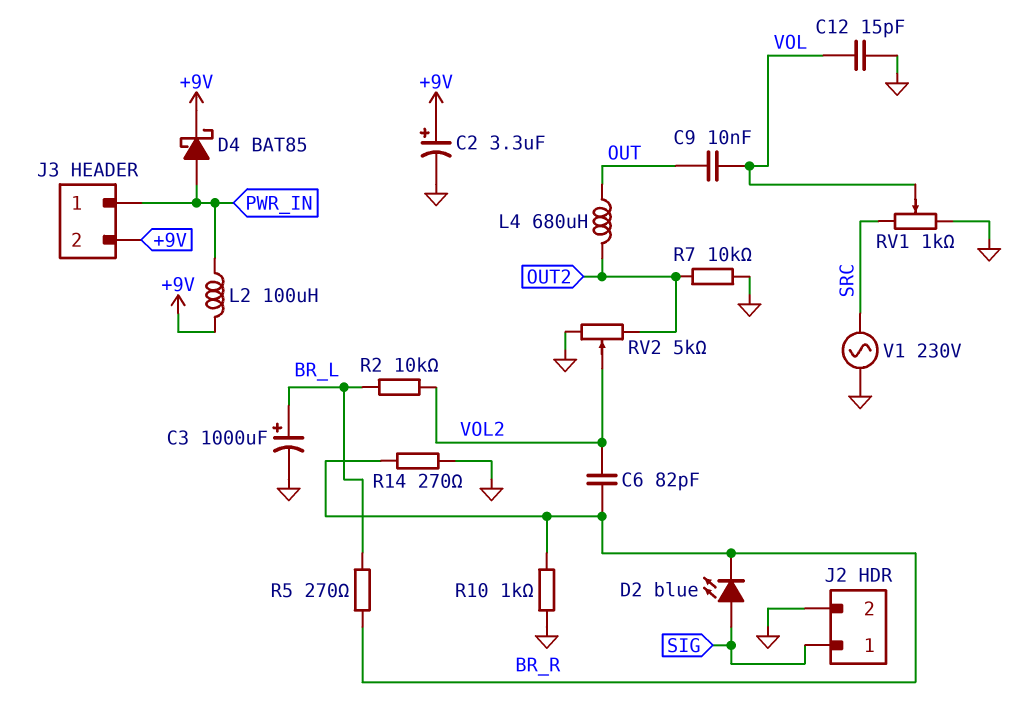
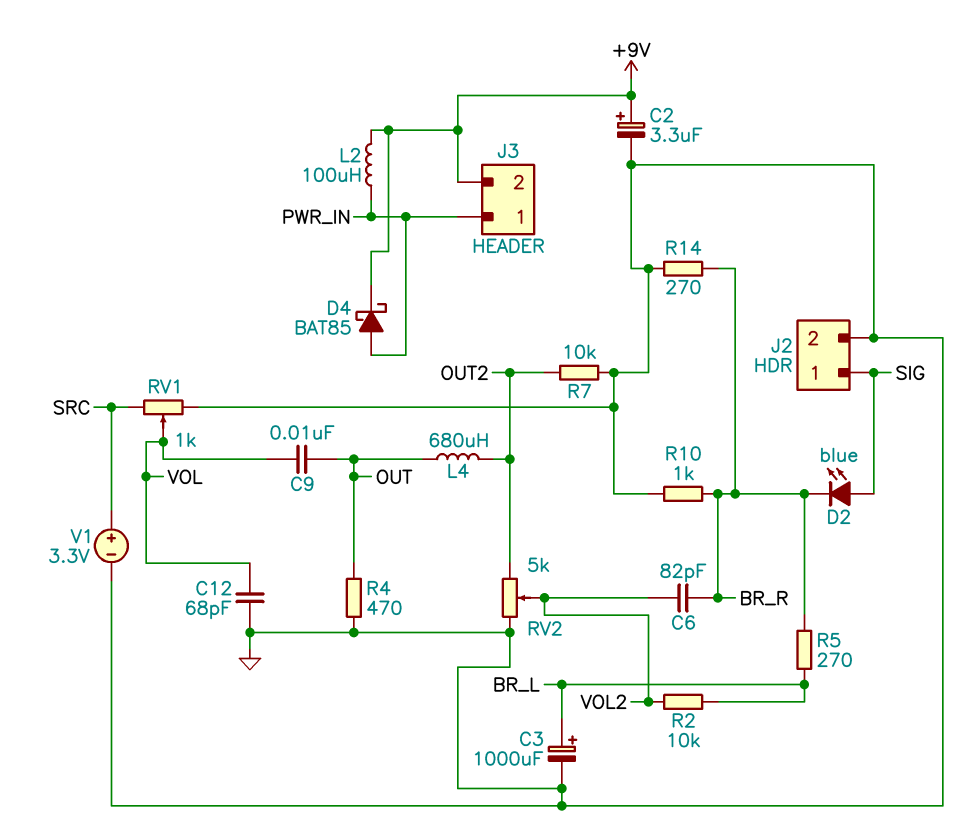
C12: 15pF (GND, VOL) -> 68pF (GND, VOL)
R4: none -> 470 (GND, OUT)
V1: AC 230V (GND, SRC) -> 3.3V (plus SRC, minus GND)

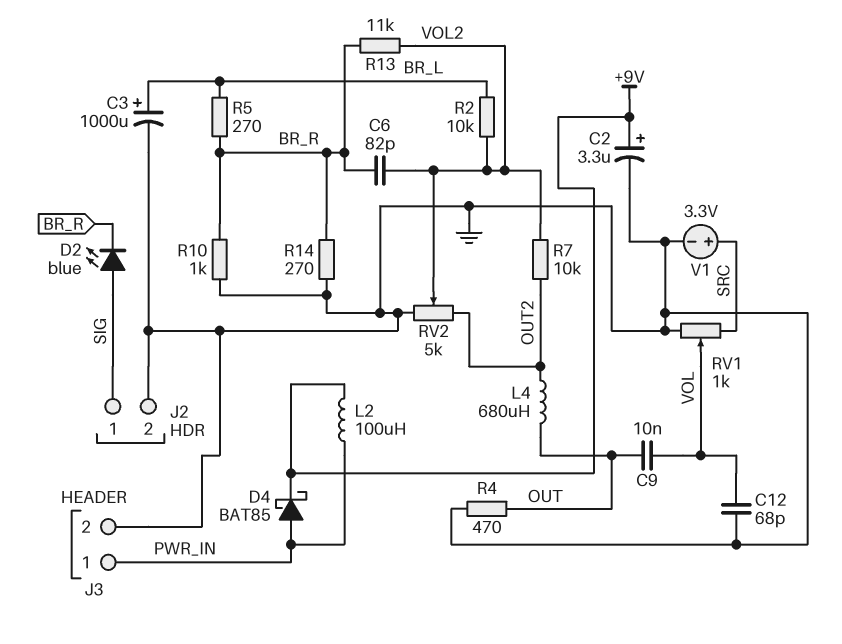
J3 pin 2: +9V -> GND
R7: 10k (GND, OUT2) -> 10k (OUT2, VOL2)
R13: none -> 11k (BR_R, VOL2)

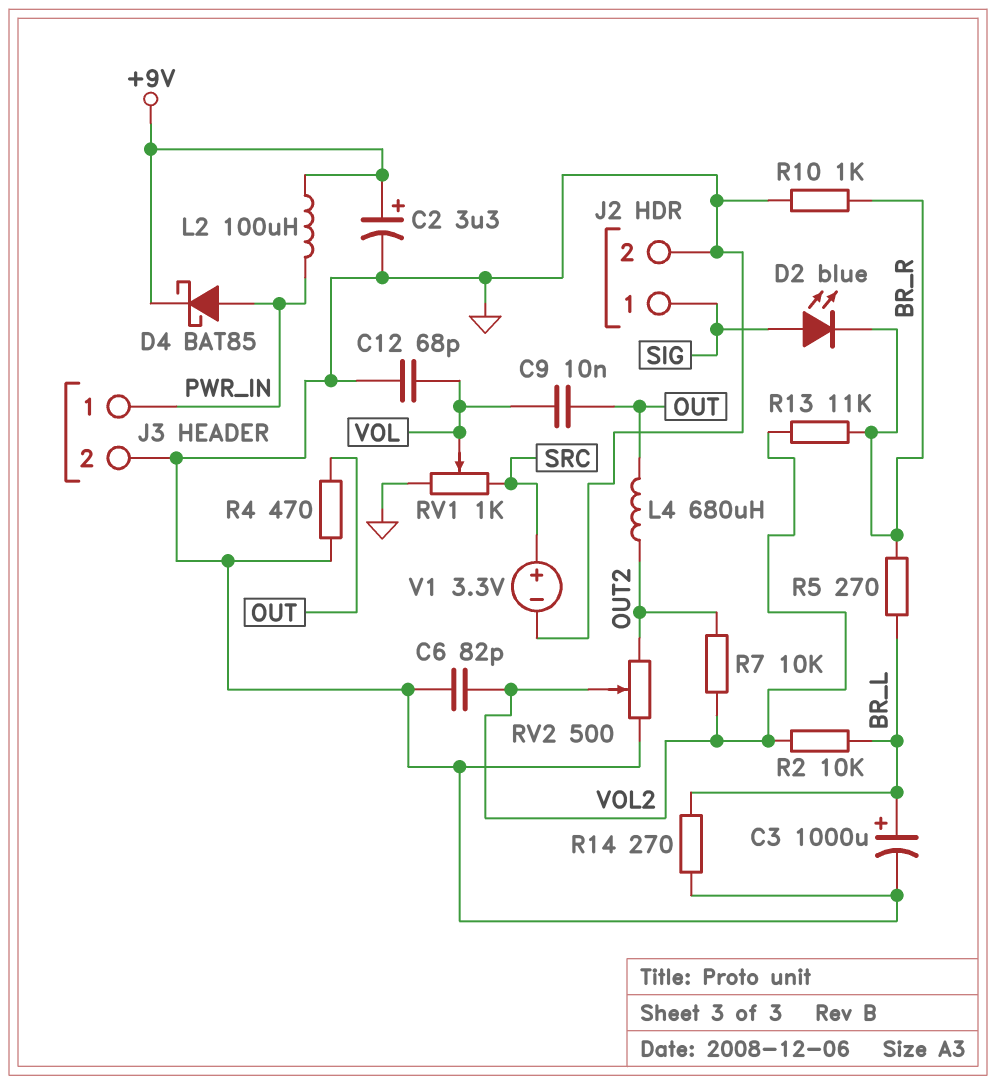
C6: 82pF (BR_R, VOL2) -> 82pF (GND, VOL2)
R14: 270 (BR_R, GND) -> 270 (BR_L, GND)
RV2: 5k (GND, OUT2, wiper VOL2) -> 500 (GND, OUT2, wiper VOL2)

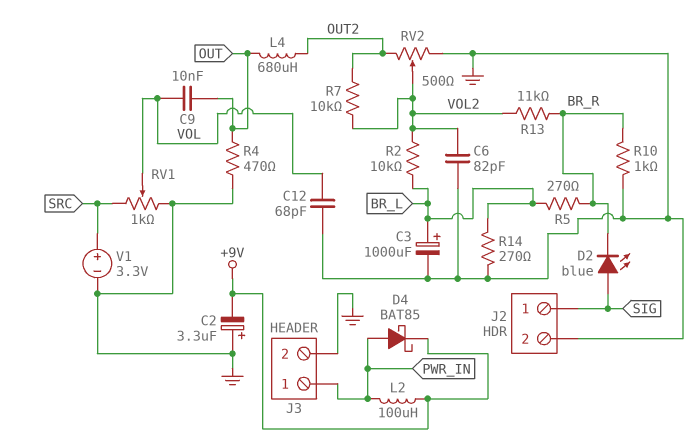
C2: 3.3uF (plus +9V, minus GND) -> 3.3uF (plus GND, minus +9V)

